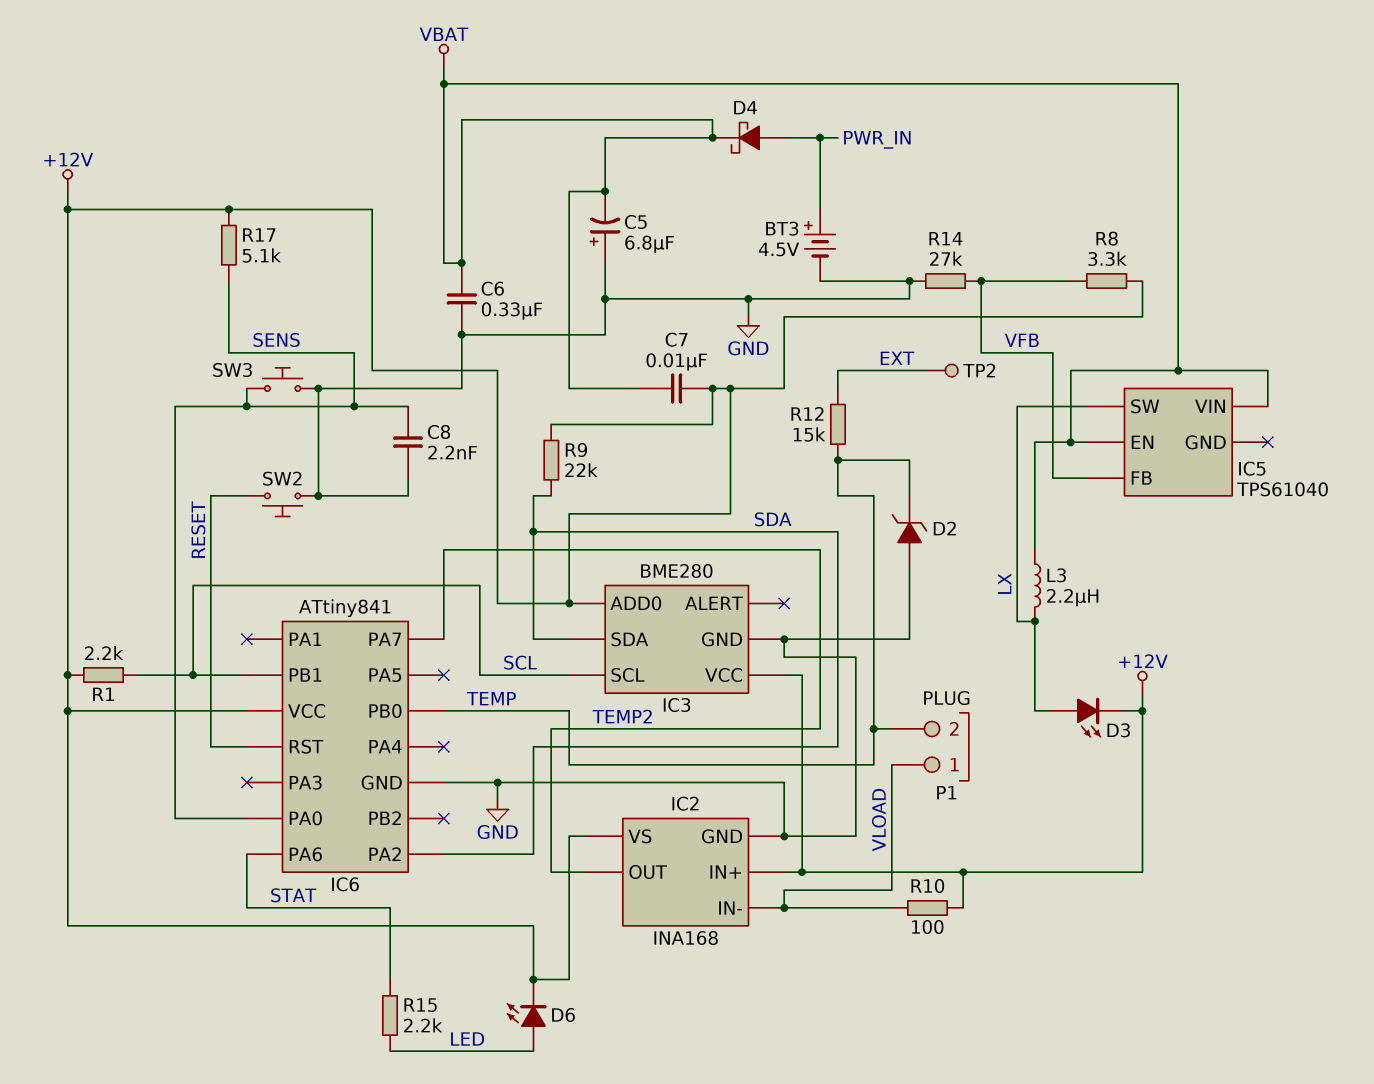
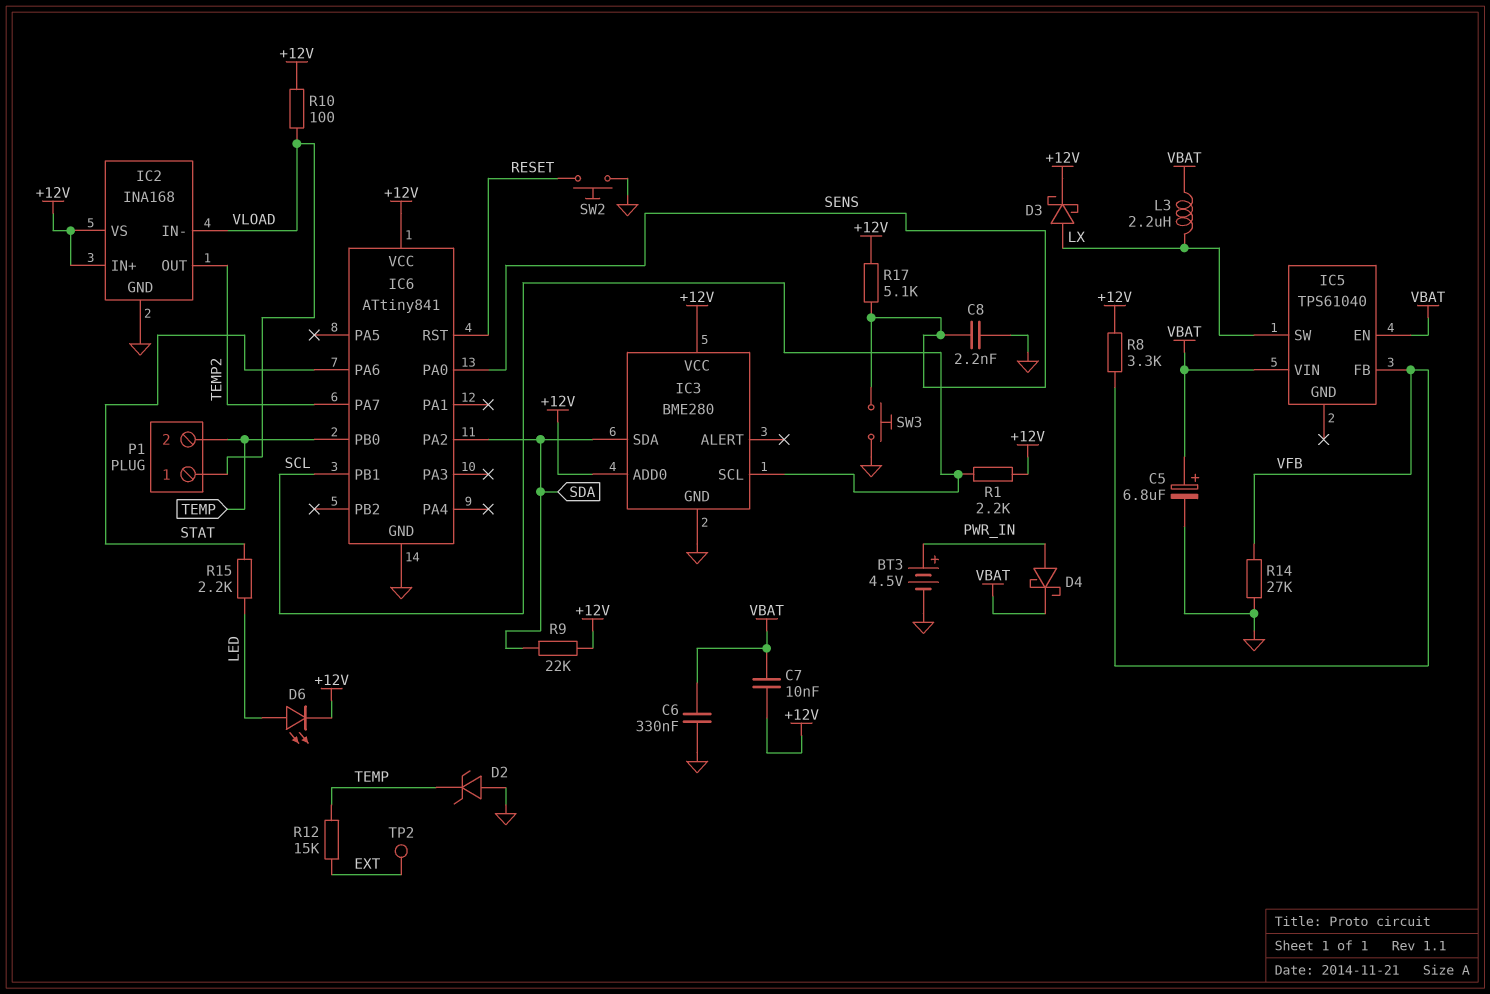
C5: 6.8uF (plus GND, minus VBAT) -> 6.8uF (plus VBAT, minus GND)
D3: LED (A LX, K +12V) -> schottky (A LX, K +12V)

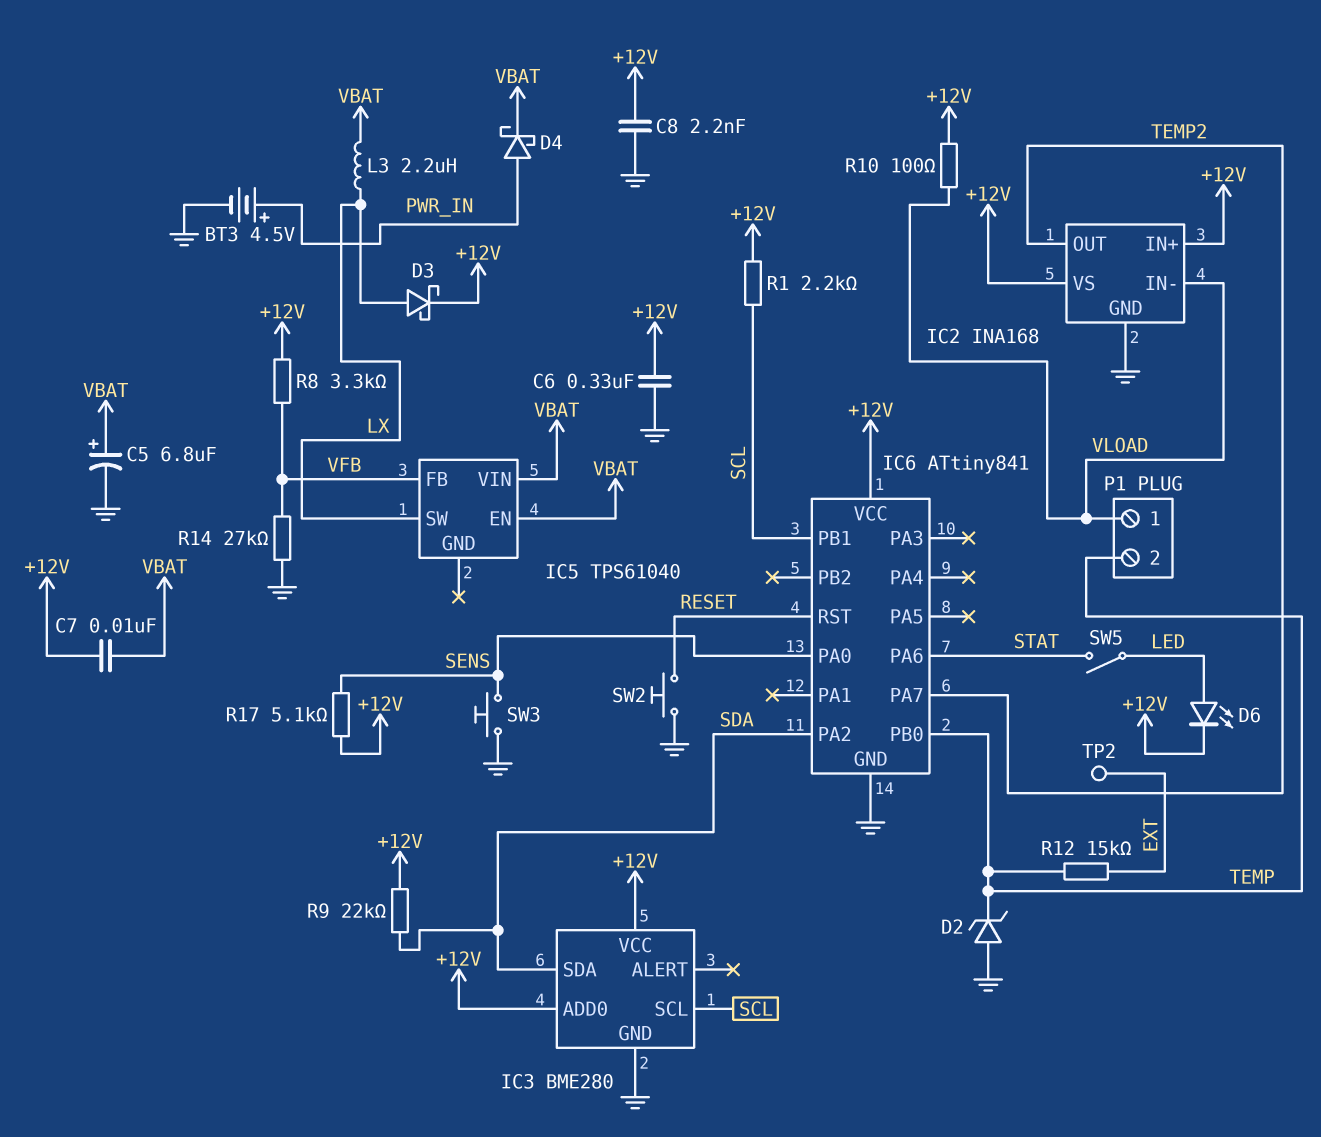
C6: 330nF (GND, VBAT) -> 330nF (+12V, GND)
C8: 2.2nF (GND, SENS) -> 2.2nF (+12V, GND)
R15: 2.2k (LED, STAT) -> none
SW5: none -> switch (LED, STAT)

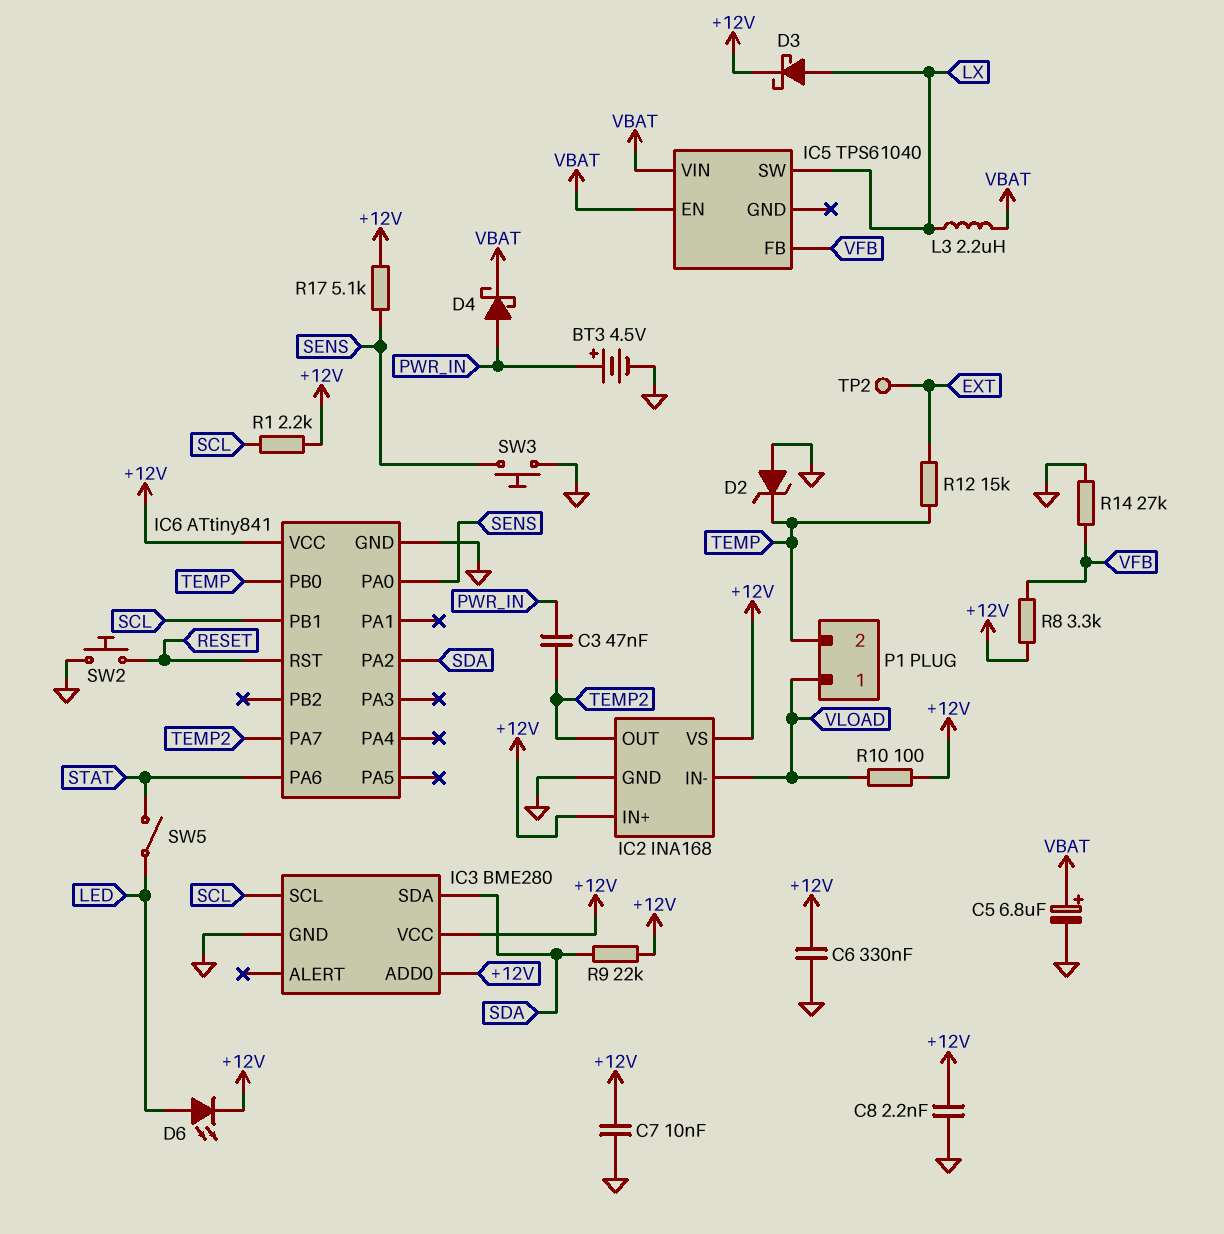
C3: none -> 47nF (PWR_IN, TEMP2)
C7: 10nF (+12V, VBAT) -> 10nF (+12V, GND)

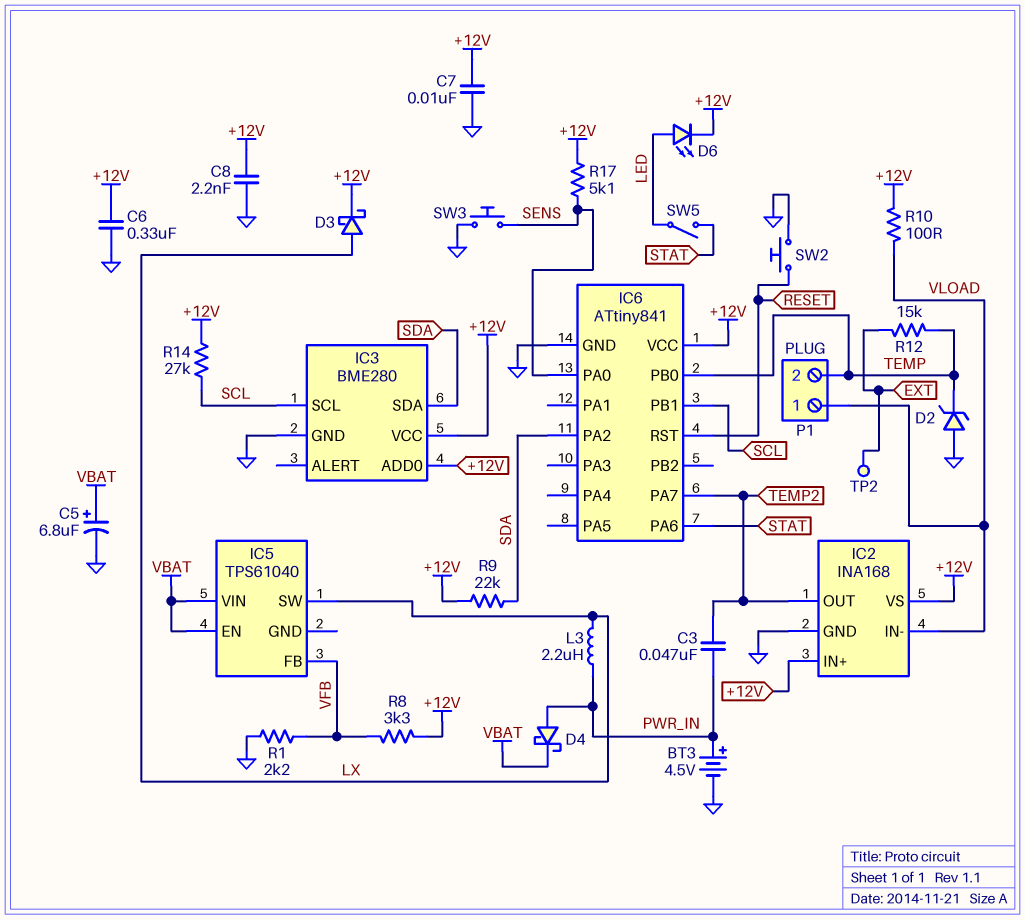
L3: 2.2uH (LX, VBAT) -> 2.2uH (LX, PWR_IN)
R1: 2.2k (+12V, SCL) -> 2.2k (GND, VFB)
R14: 27k (GND, VFB) -> 27k (+12V, SCL)

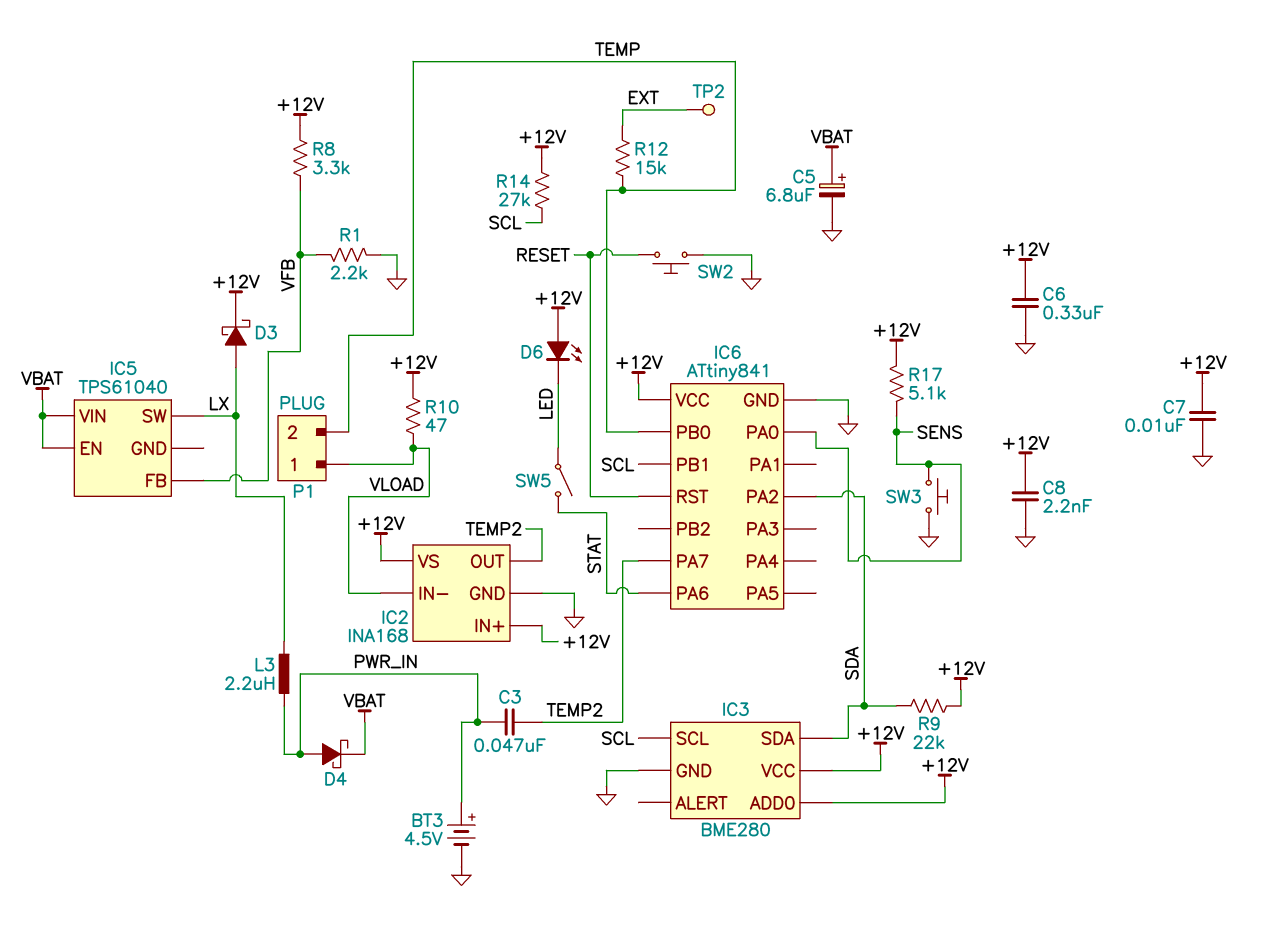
D2: zener (A GND, K TEMP) -> none
D6: LED (A LED, K +12V) -> LED (A +12V, K LED)
R10: 100 (+12V, VLOAD) -> 47 (+12V, VLOAD)

